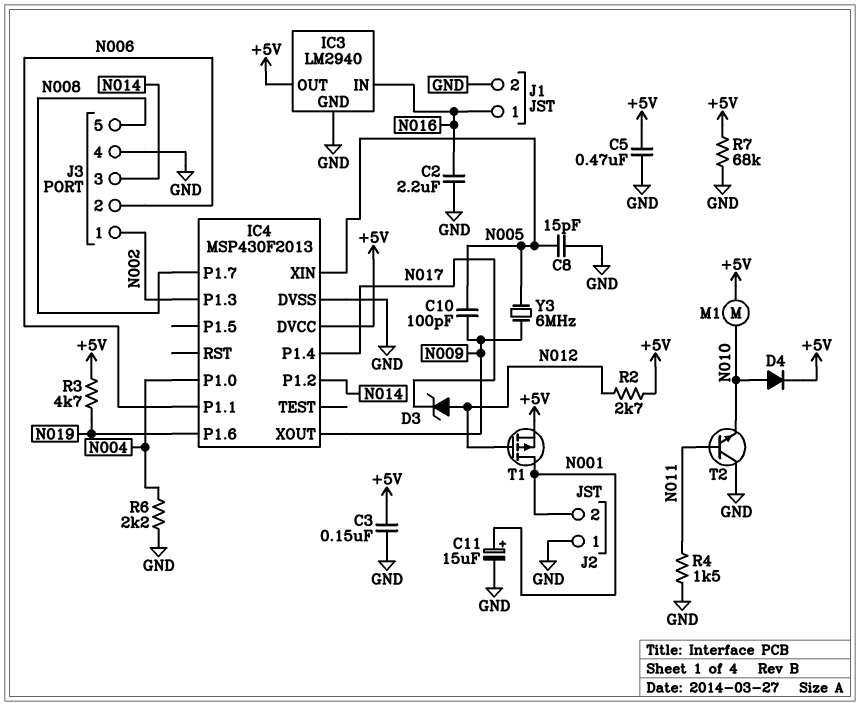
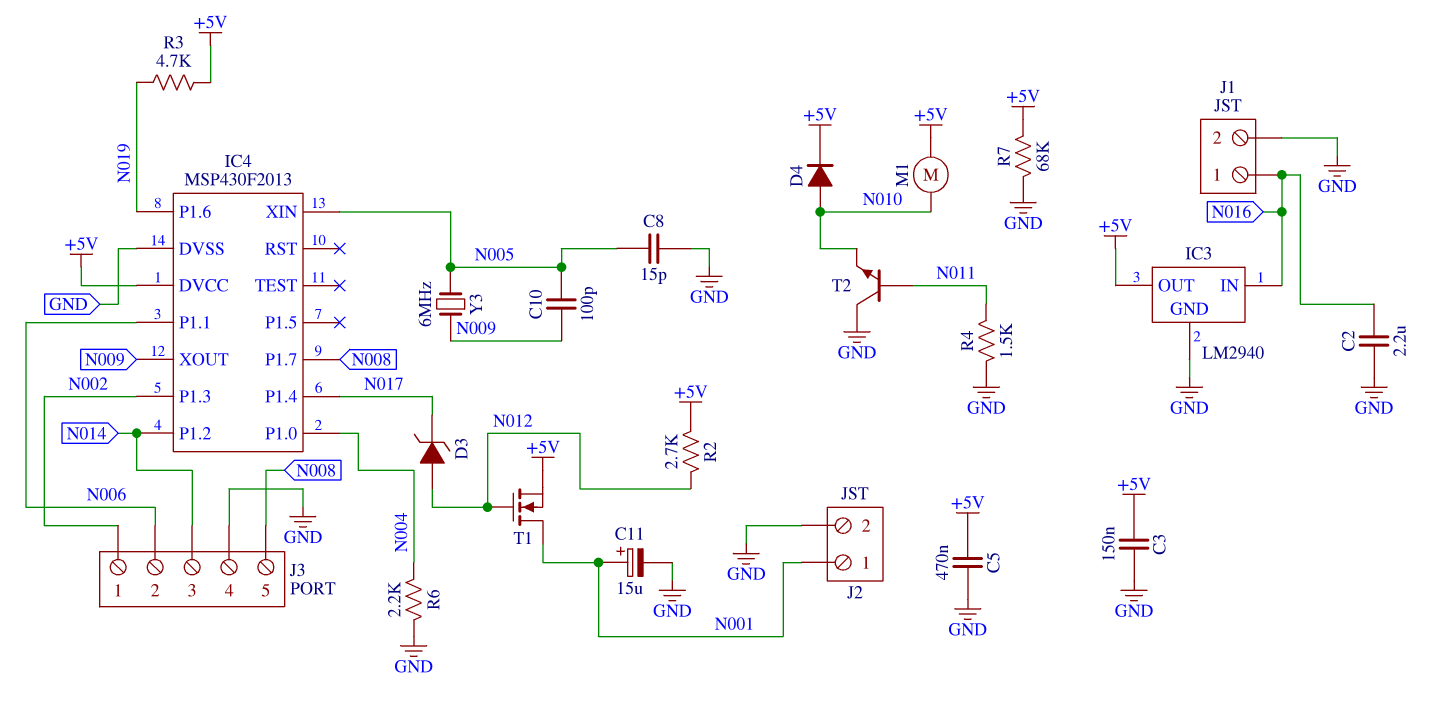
J2 pin 1: GND -> N001
J2 pin 2: N001 -> GND
T1: PMOS (G N012, D N001, S +5V) -> NMOS (G N012, D N001, S +5V)

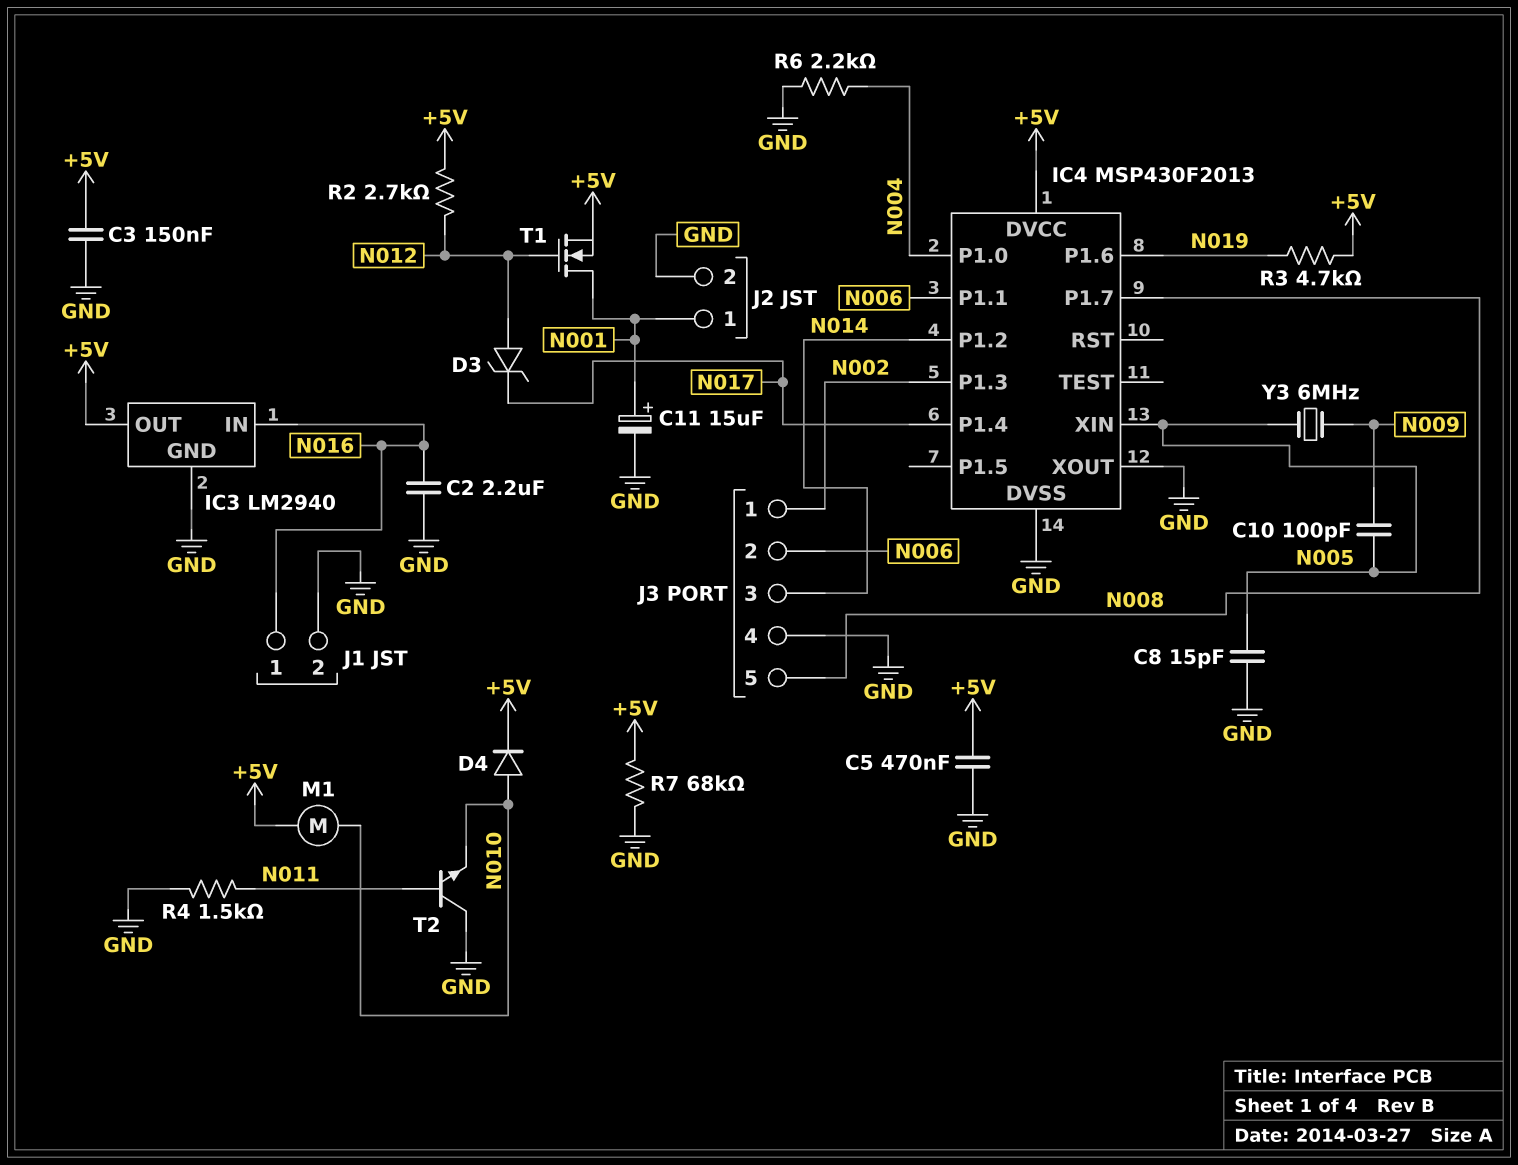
IC4 pin XOUT: N009 -> GND

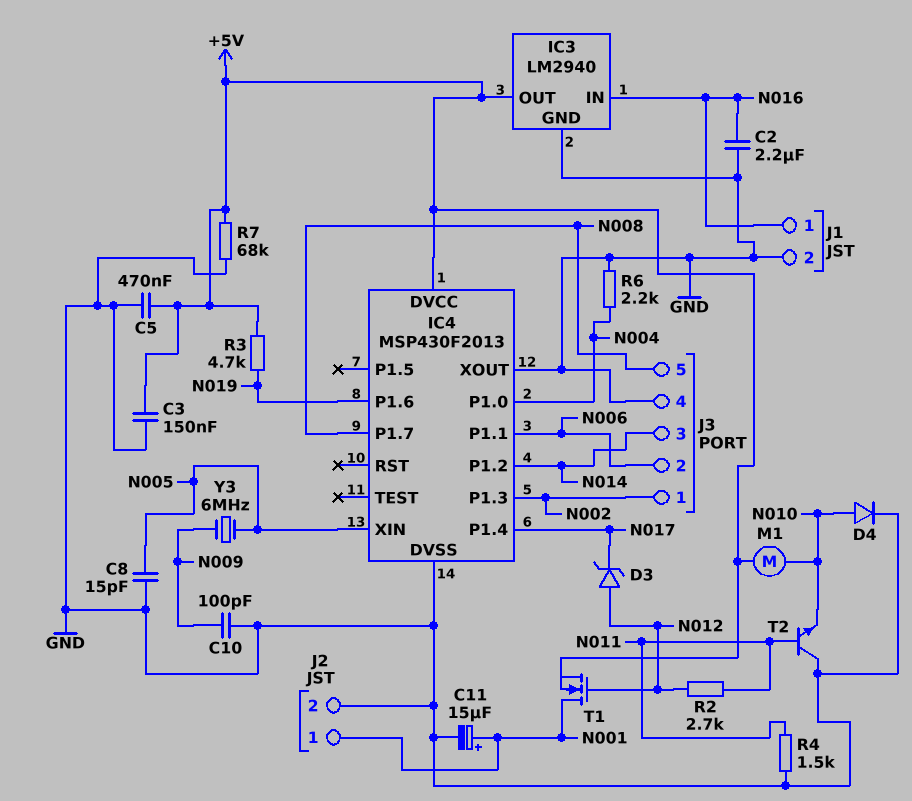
C10: 100pF (N005, N009) -> 100pF (GND, N009)
D4: diode (A N010, K +5V) -> diode (A N010, K GND)
R2: 2.7k (+5V, N012) -> 2.7k (N011, N012)

